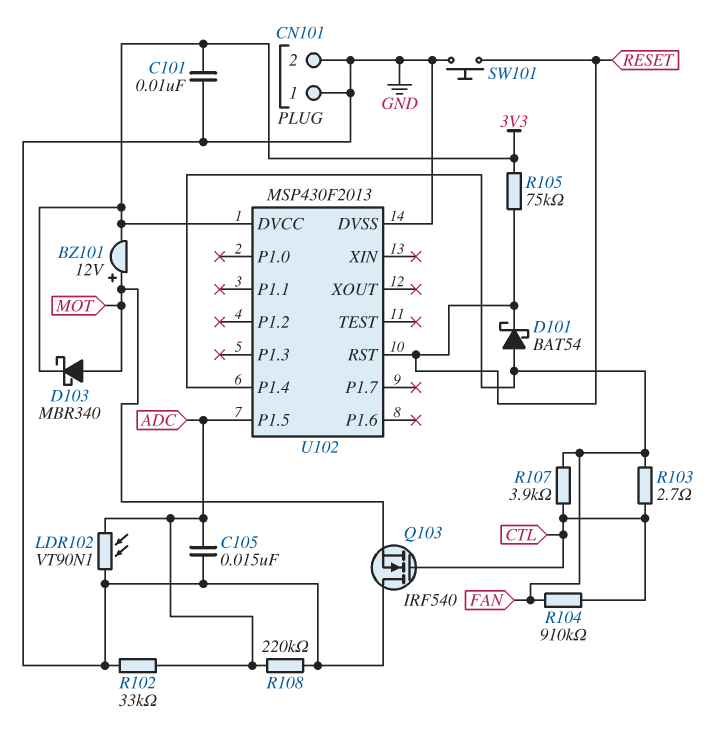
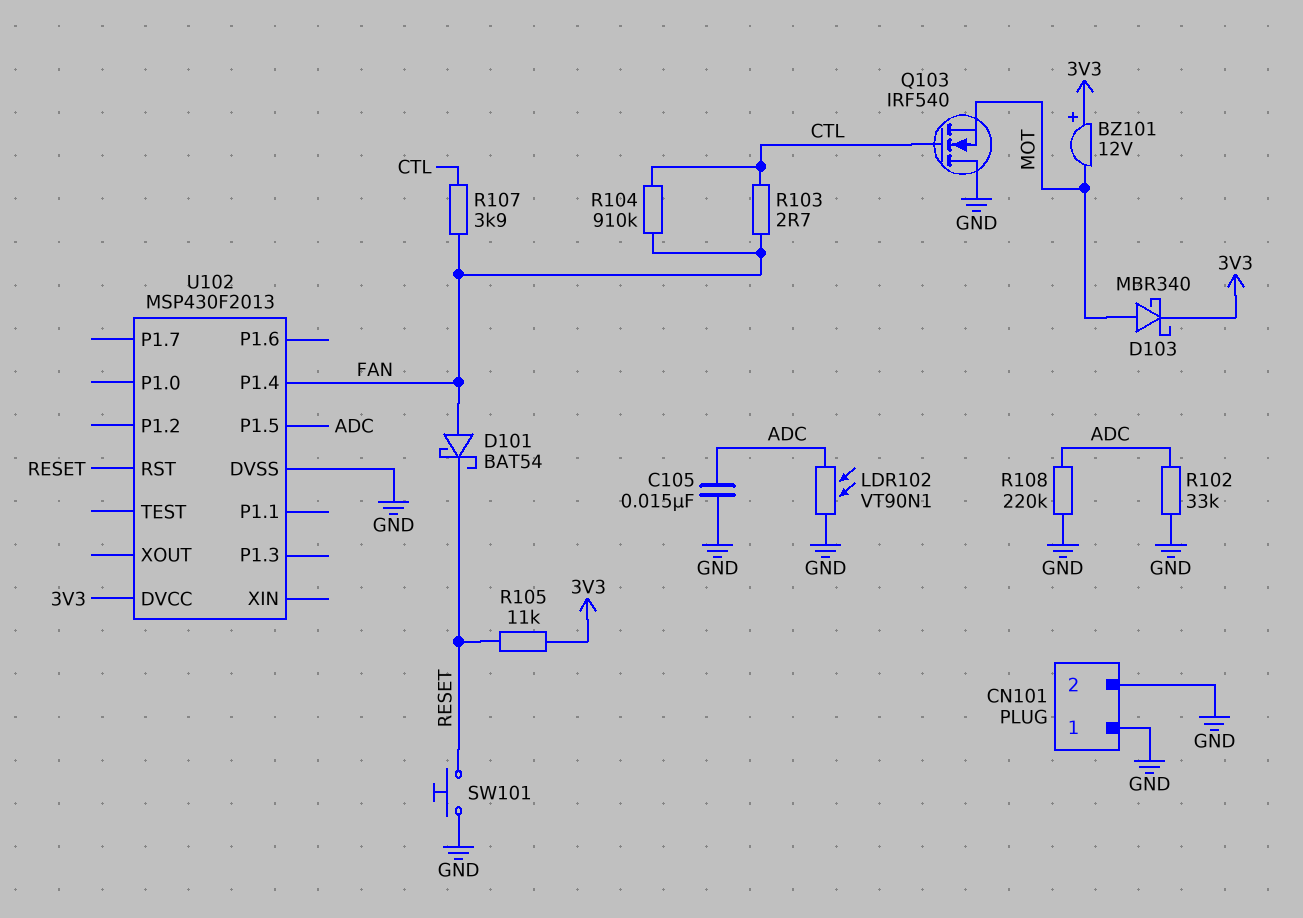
BZ101: buzzer 12V (plus MOT, minus 3V3) -> buzzer 12V (plus 3V3, minus MOT)
C101: 10nF (3V3, GND) -> none
R105: 75k (3V3, RESET) -> 11k (3V3, RESET)

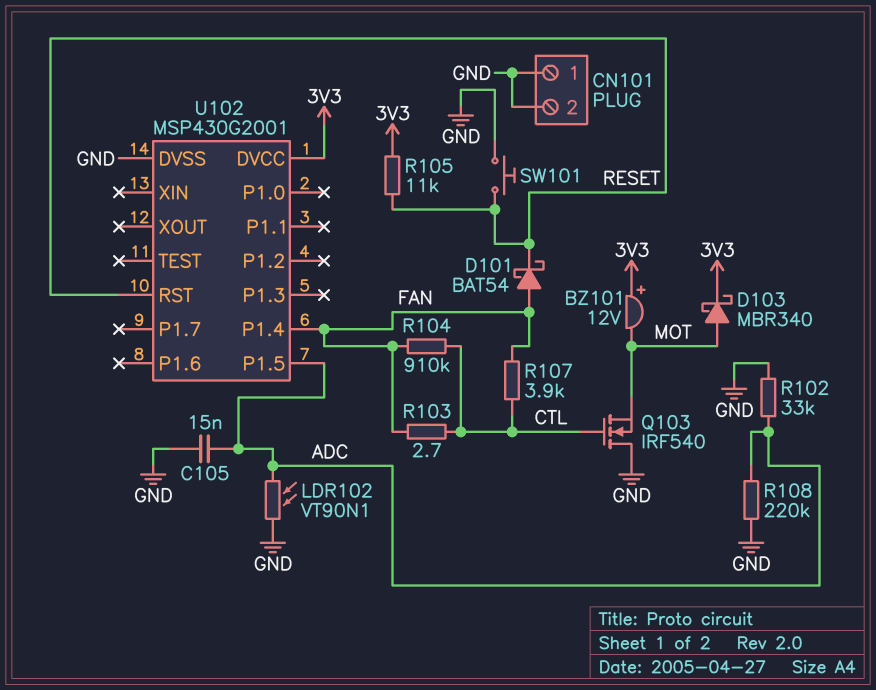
U102: MSP430F2013 -> MSP430G2001

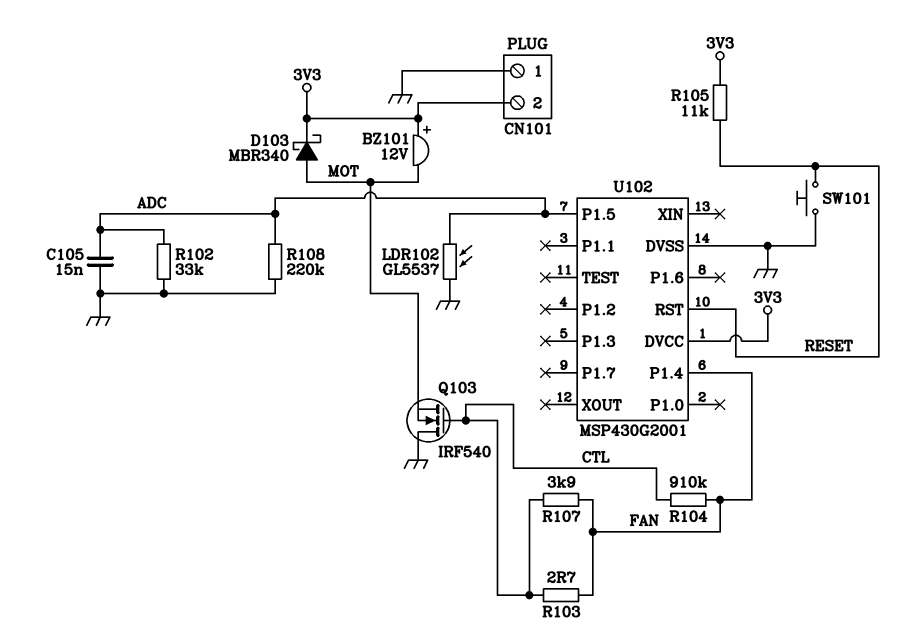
CN101 pin 2: GND -> 3V3
D101: schottky BAT54 (A FAN, K RESET) -> none
LDR102: VT90N1 (ADC, GND) -> GL5537 (ADC, GND)

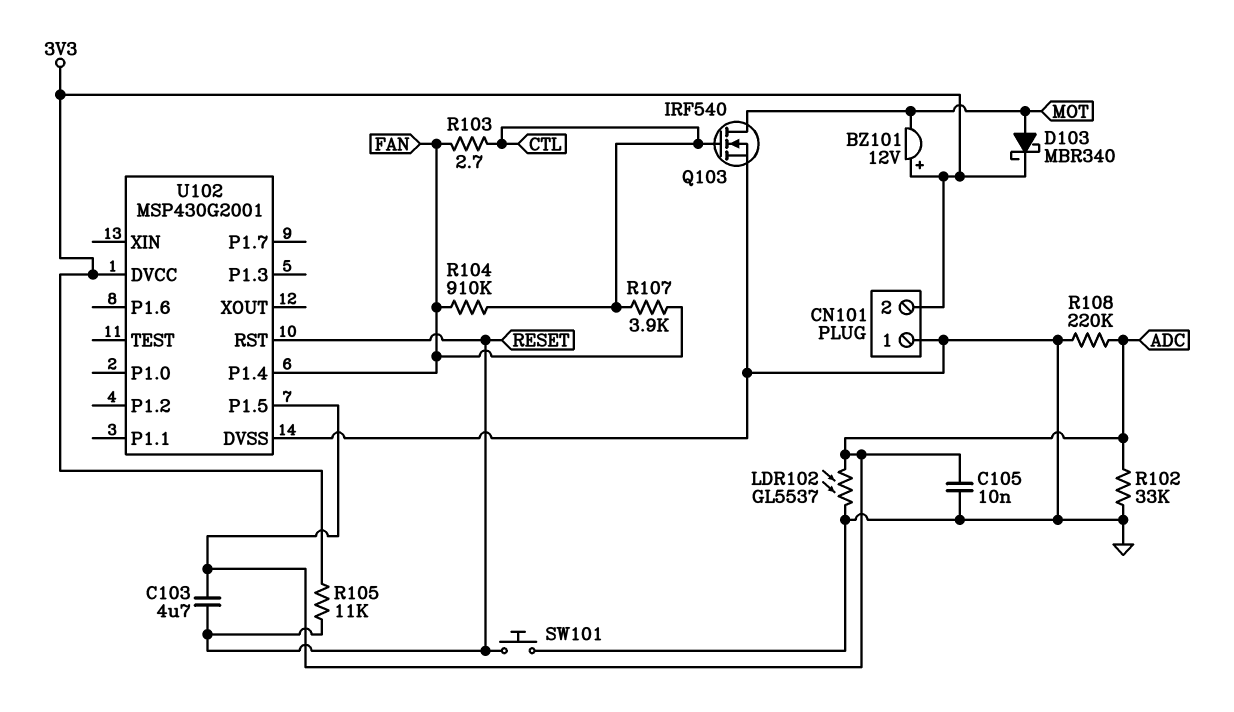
C103: none -> 4.7uF (ADC, RESET)
C105: 15nF (ADC, GND) -> 10nF (ADC, GND)
Q103: NMOS IRF540 (G CTL, D GND, S MOT) -> NMOS IRF540 (G CTL, D MOT, S GND)

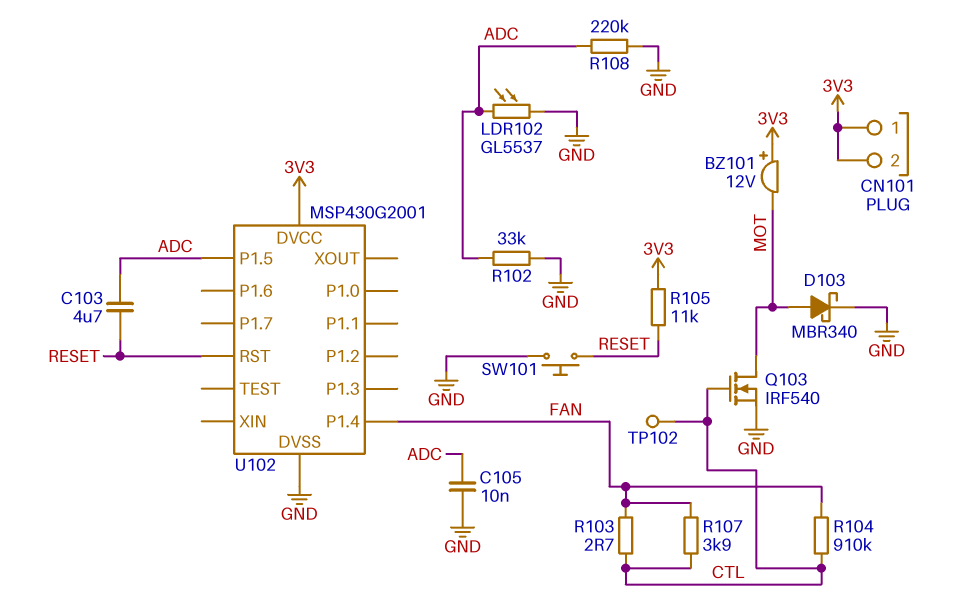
CN101 pin 1: GND -> 3V3
D103: schottky MBR340 (A MOT, K 3V3) -> schottky MBR340 (A MOT, K GND)
TP102: none -> test point (CTL)

